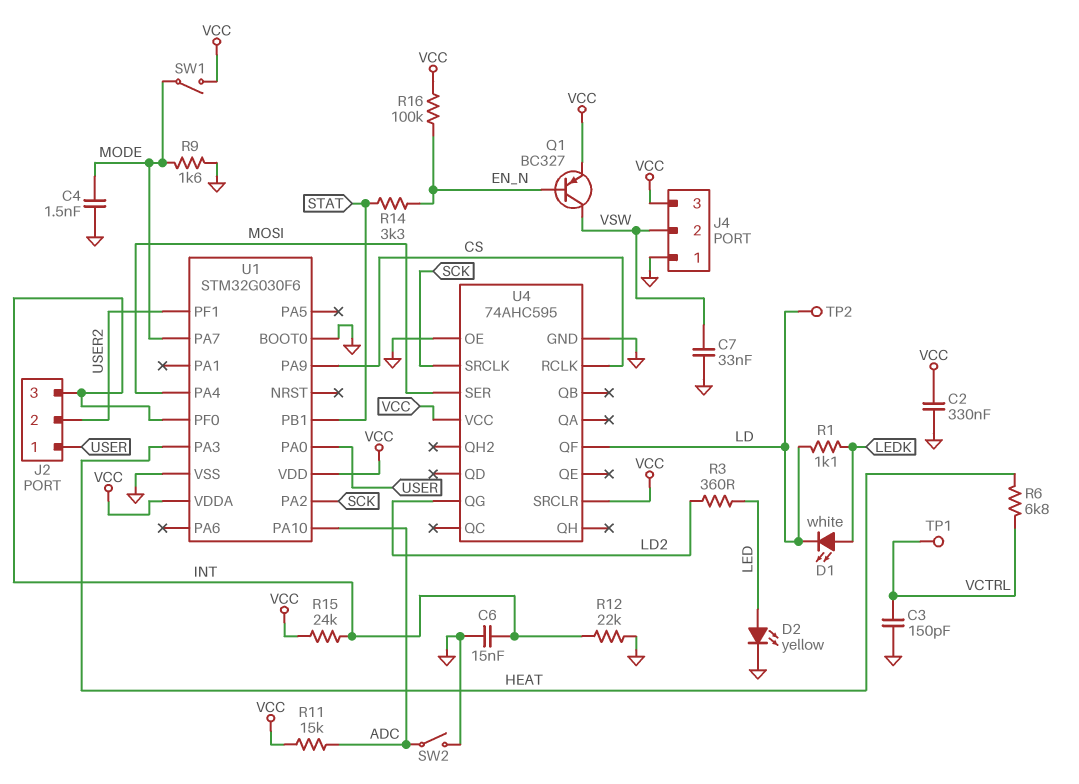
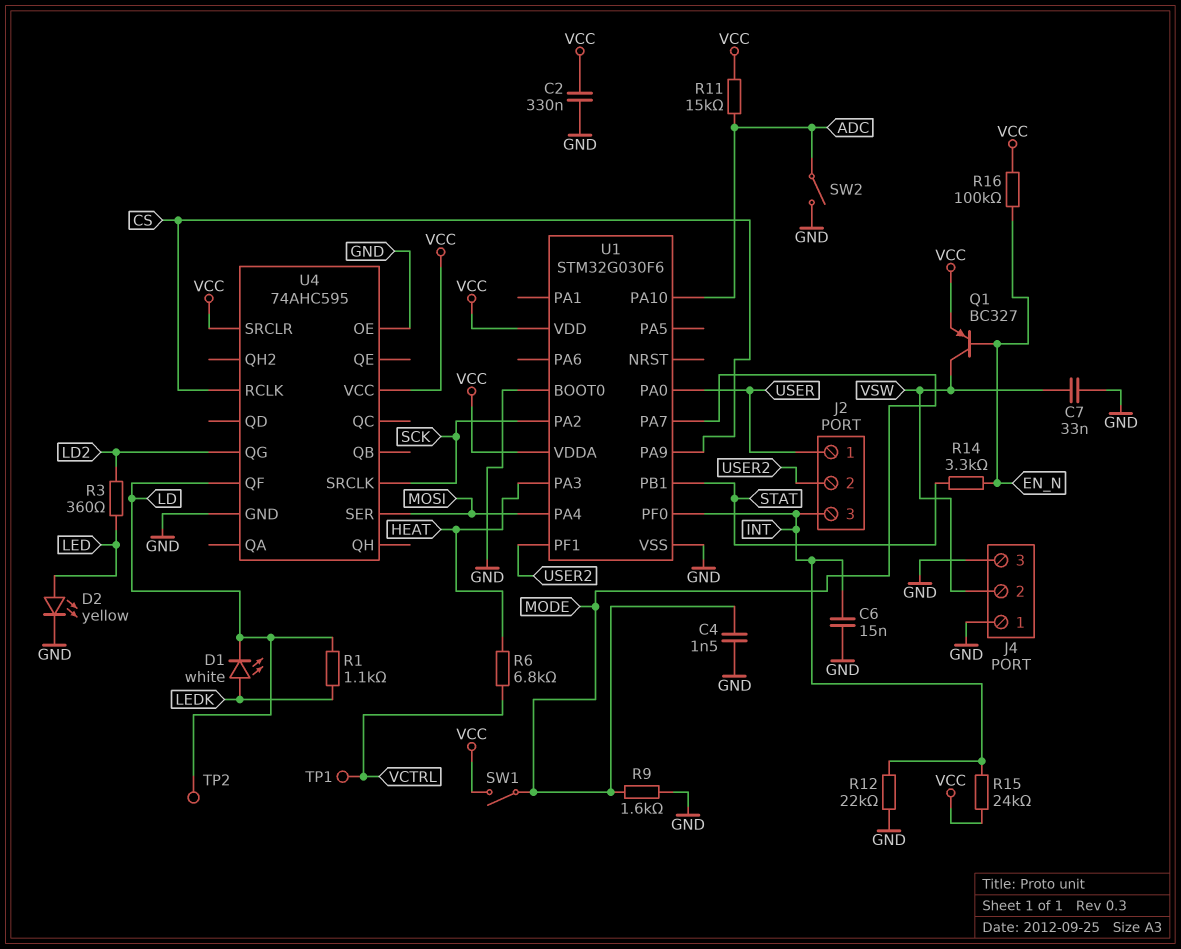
C3: 150pF (GND, VCTRL) -> none
J4 pin 3: VCC -> GND

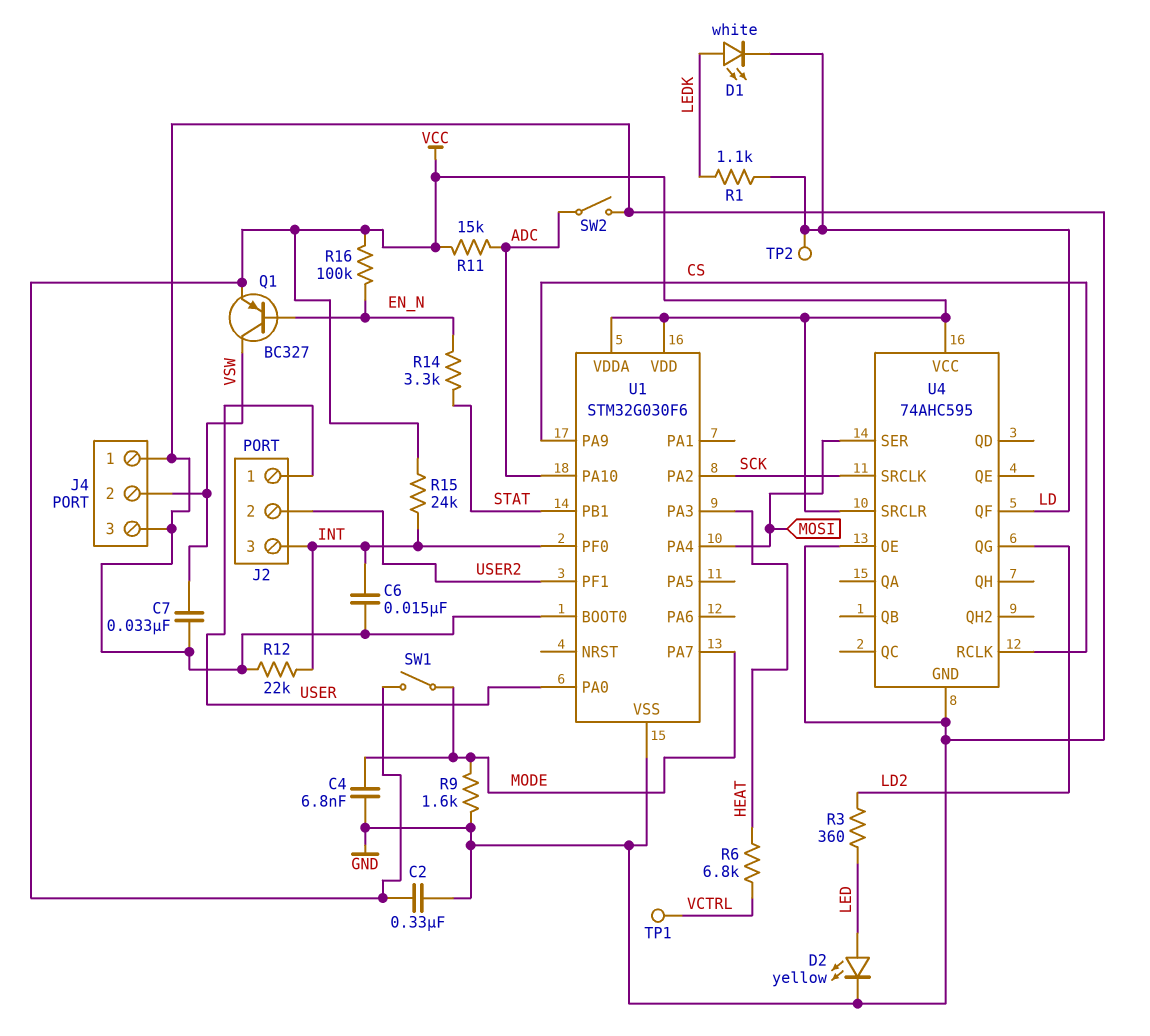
C4: 1.5nF (GND, MODE) -> 6.8nF (GND, MODE)

